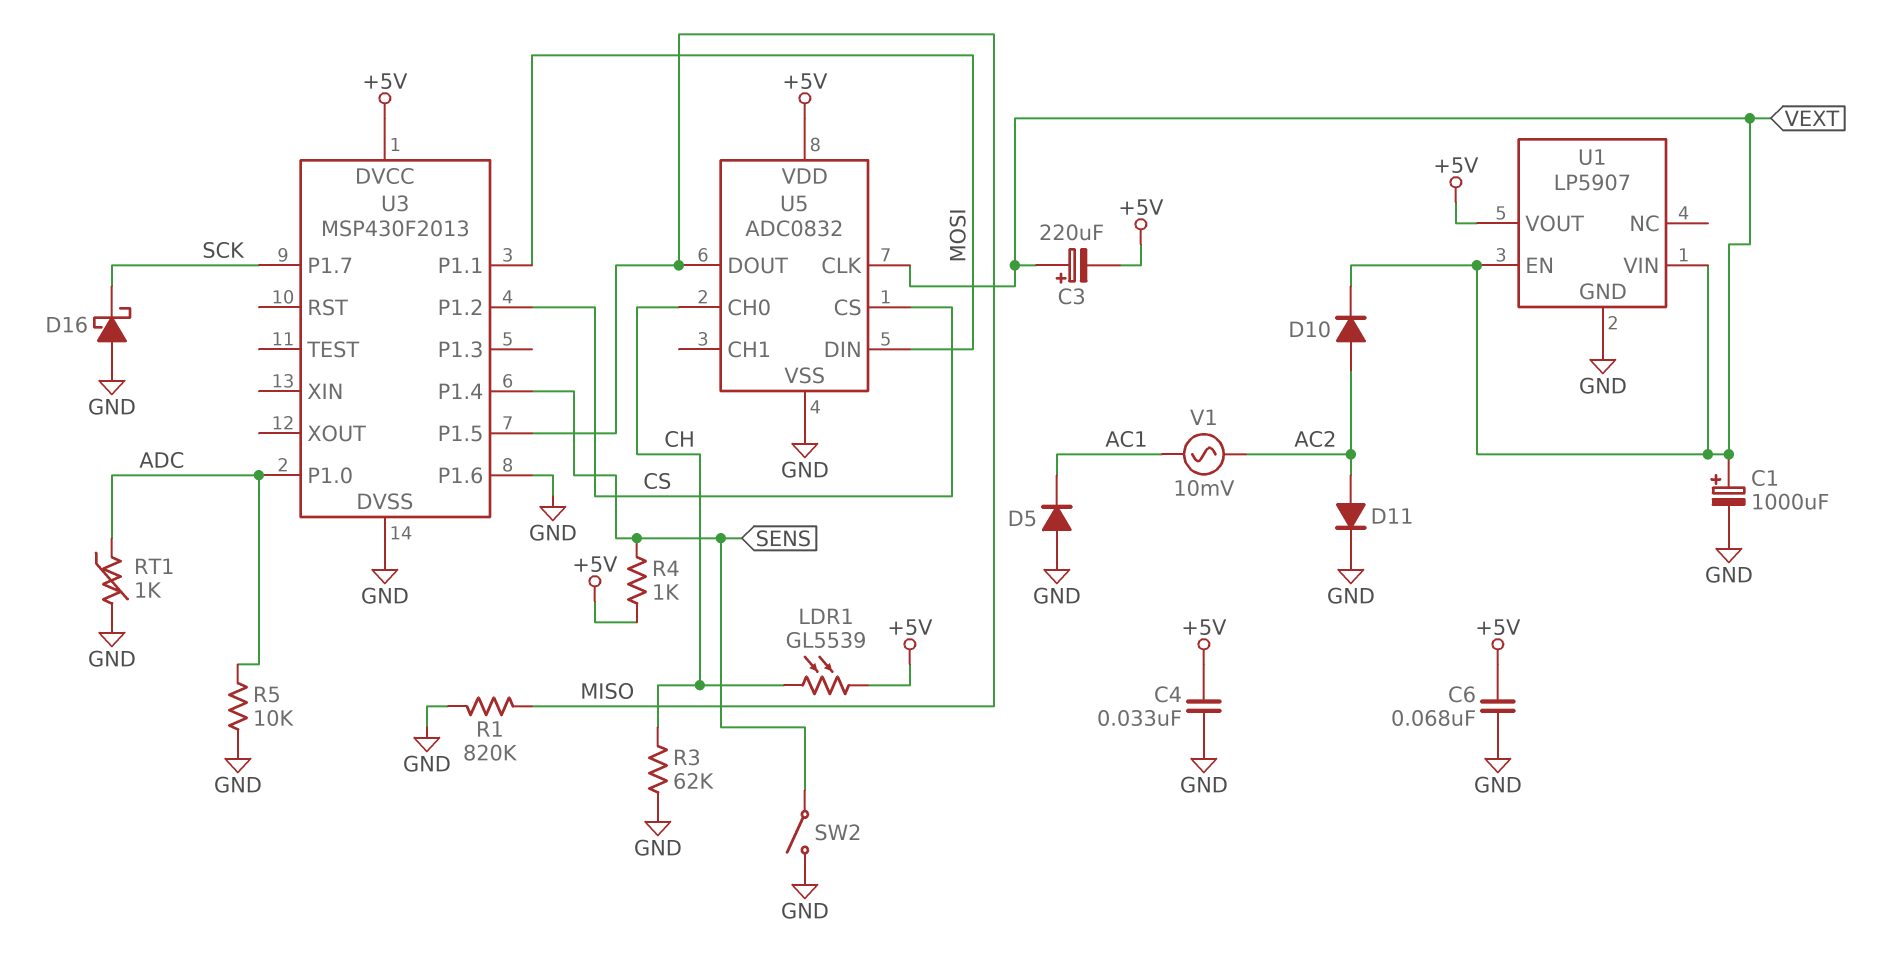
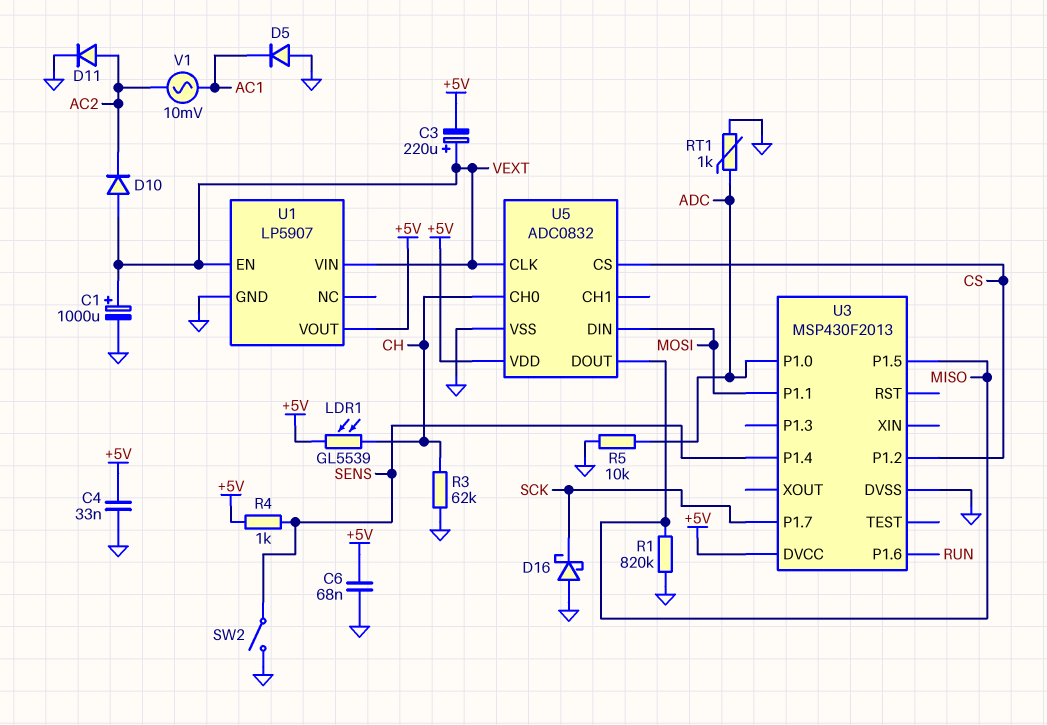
D10: diode (A AC2, K VEXT) -> diode (A VEXT, K AC2)
U3 pin P1.6: GND -> RUN

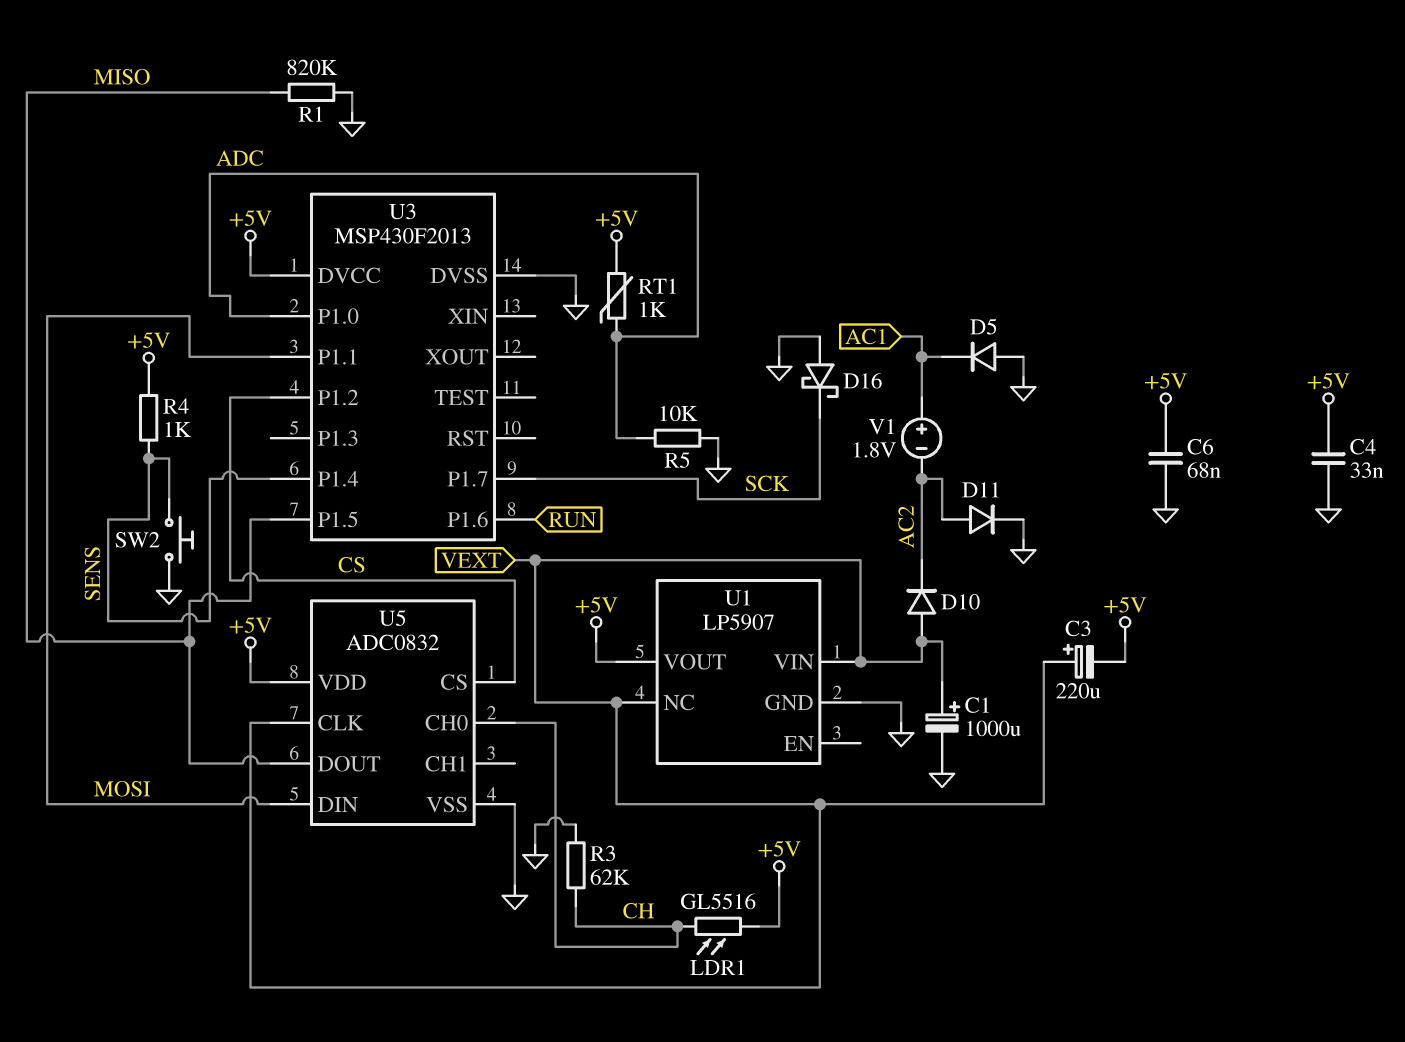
LDR1: GL5539 (+5V, CH) -> GL5516 (+5V, CH)
RT1: 1k (ADC, GND) -> 1k (+5V, ADC)
SW2: switch (GND, SENS) -> button (GND, SENS)
U1 pin EN: VEXT -> none
U1 pin NC: none -> VEXT
V1: AC 10mV (AC1, AC2) -> 1.8V (plus AC1, minus AC2)

